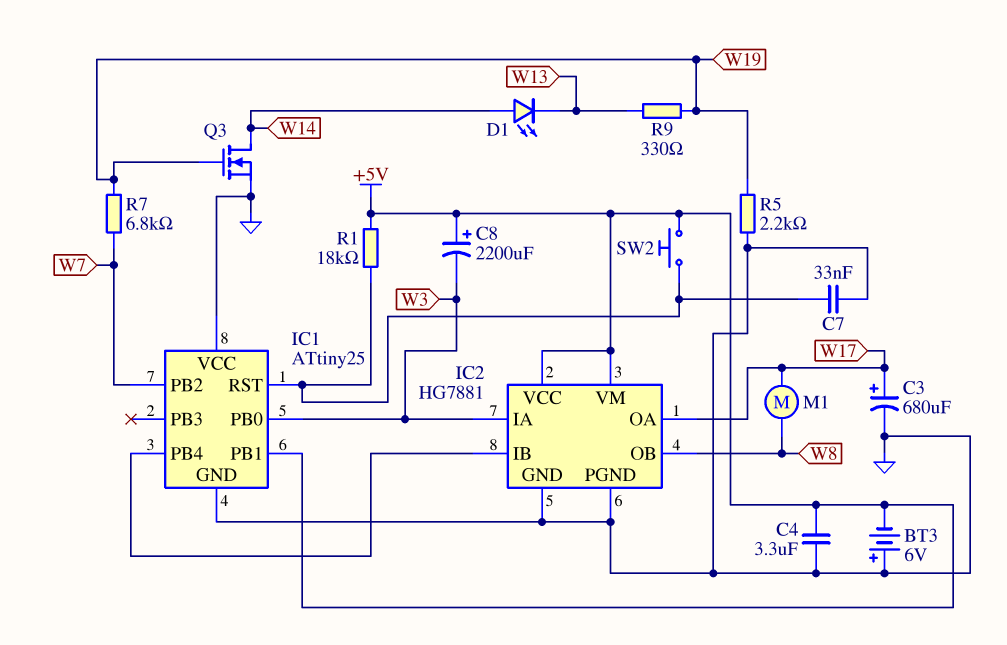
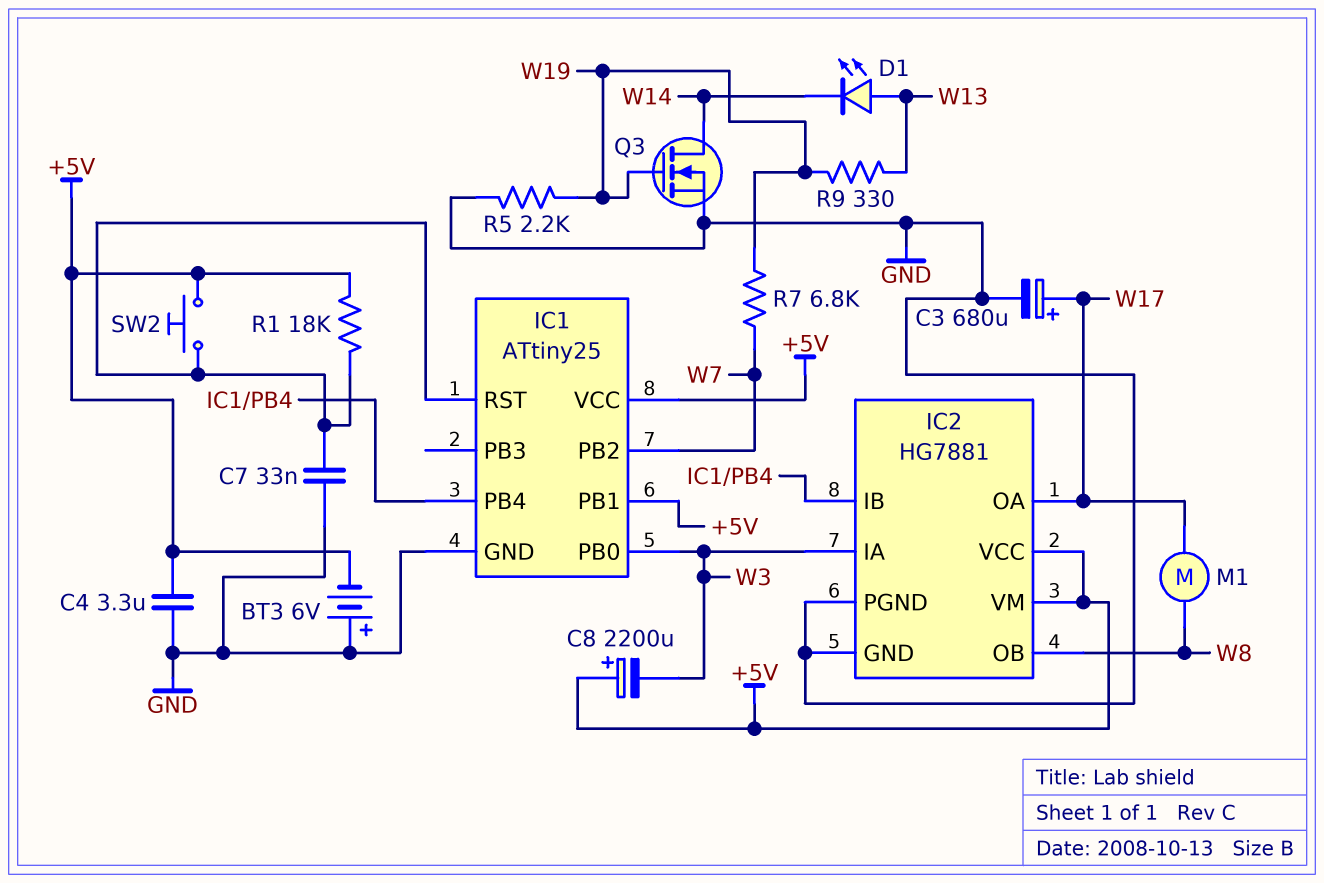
D1: LED (A W14, K W13) -> LED (A W13, K W14)
IC1 pin VCC: GND -> +5V

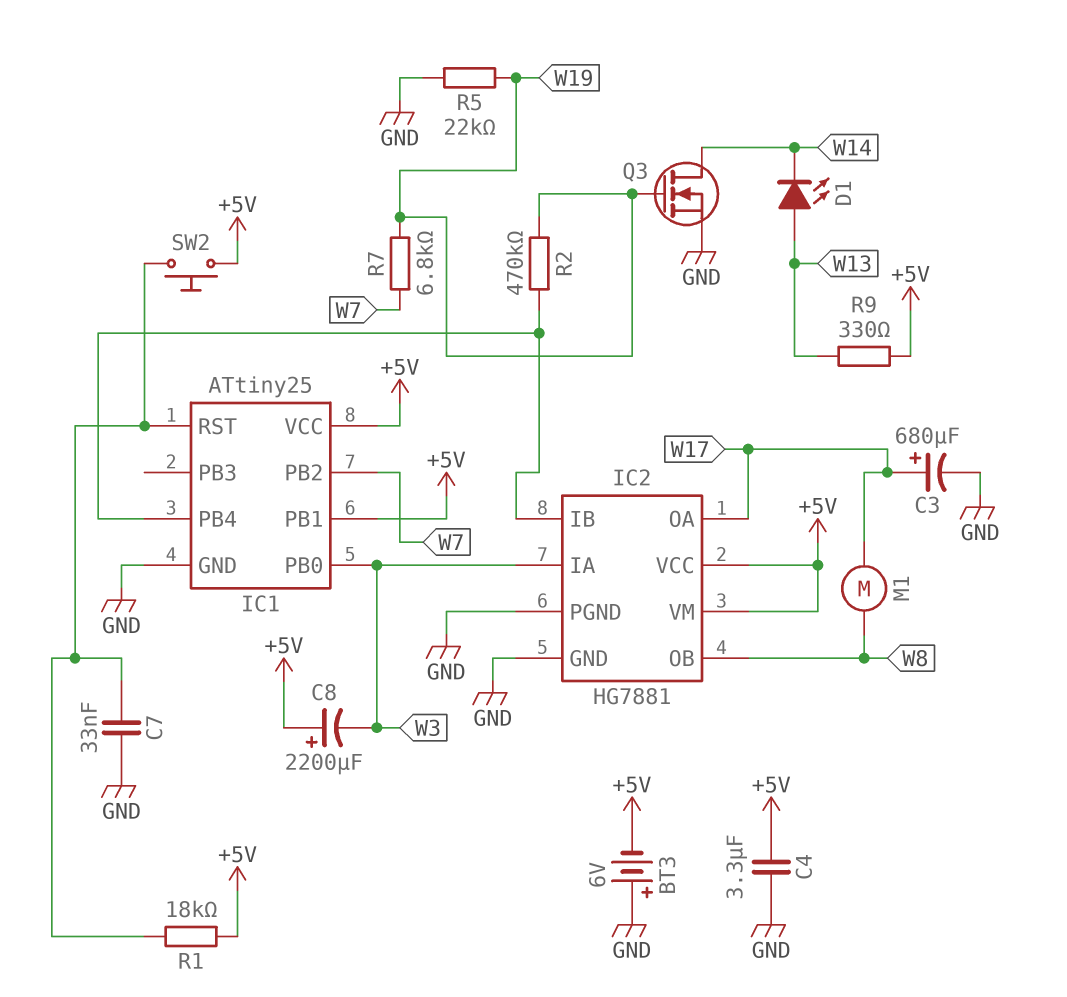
R2: none -> 470k (IC1/PB4, W19)
R5: 2.2k (GND, W19) -> 22k (GND, W19)
R9: 330 (W13, W19) -> 330 (+5V, W13)

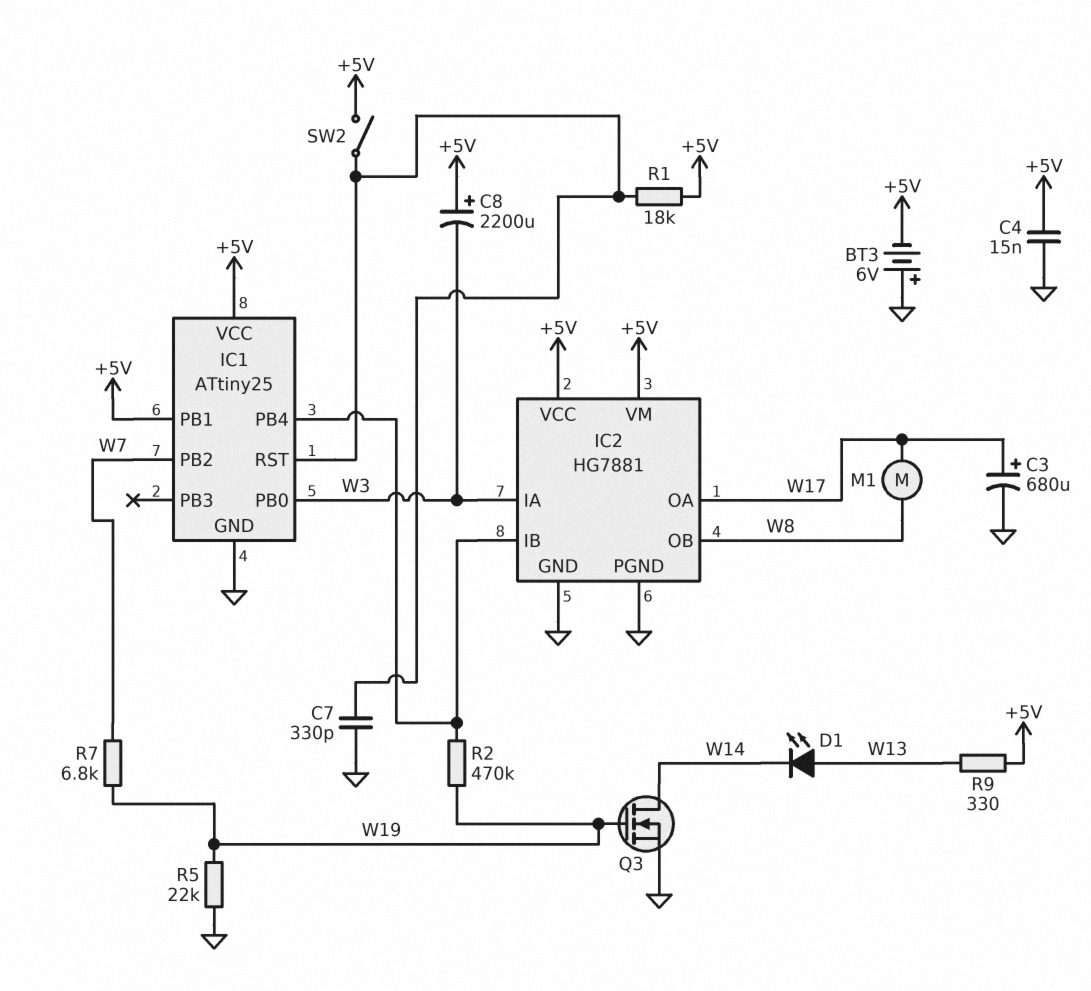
C4: 3.3uF (+5V, GND) -> 15nF (+5V, GND)
C7: 33nF (GND, IC1/RST) -> 330pF (GND, IC1/RST)
SW2: button (+5V, IC1/RST) -> switch (+5V, IC1/RST)

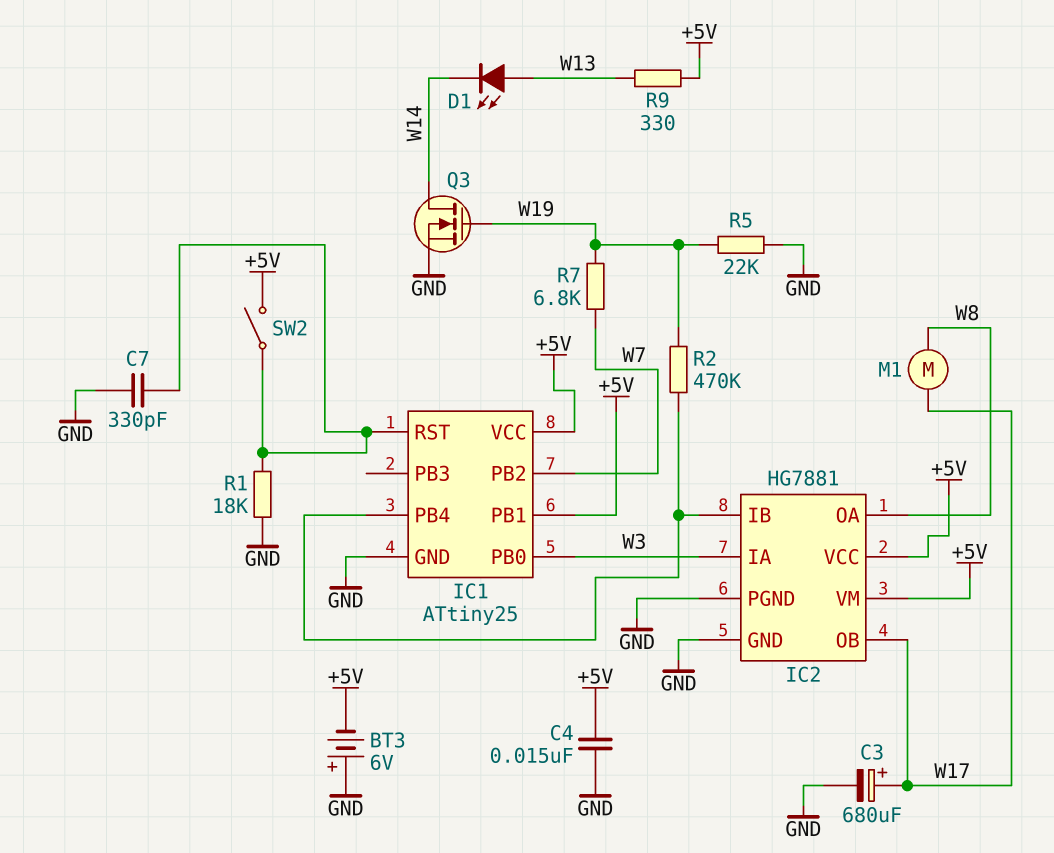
C8: 2200uF (plus +5V, minus W3) -> none
IC2 pin OA: W17 -> W8
IC2 pin OB: W8 -> W17
R1: 18k (+5V, IC1/RST) -> 18k (GND, IC1/RST)

